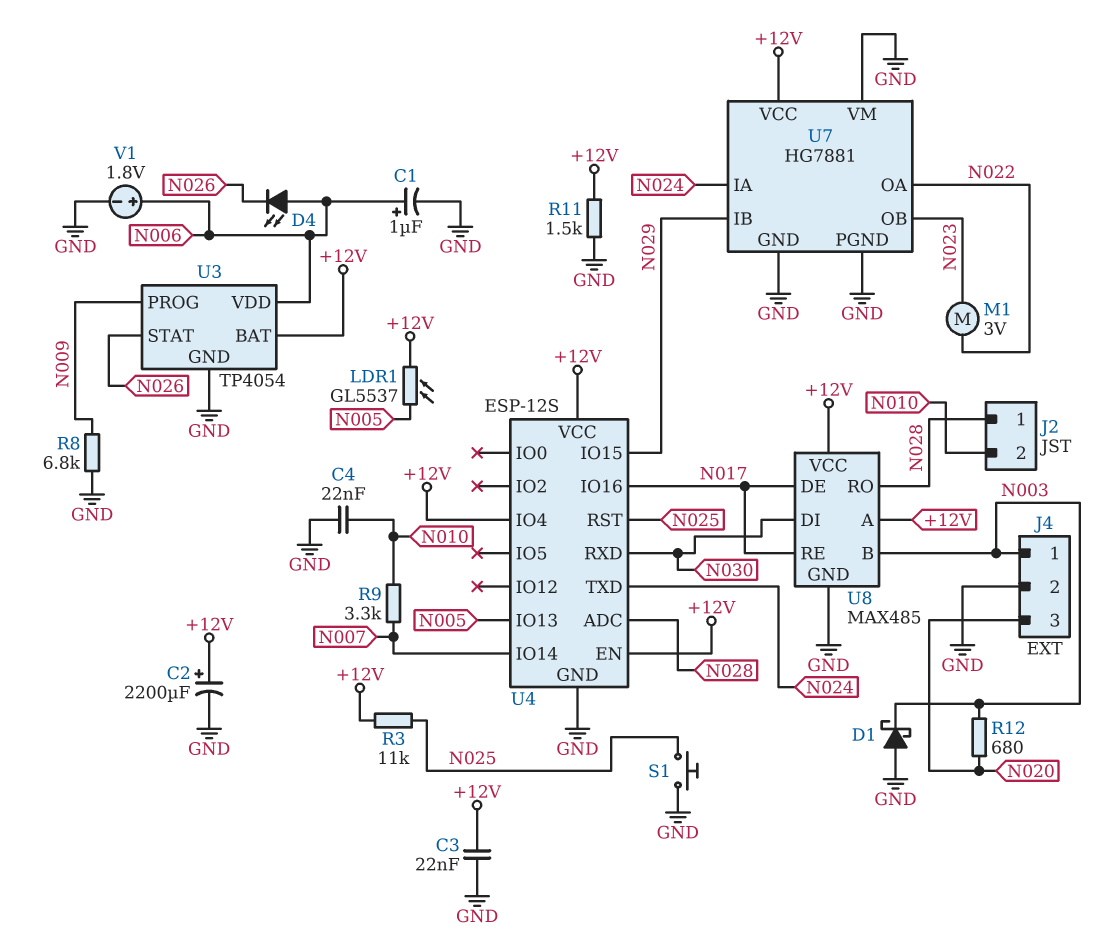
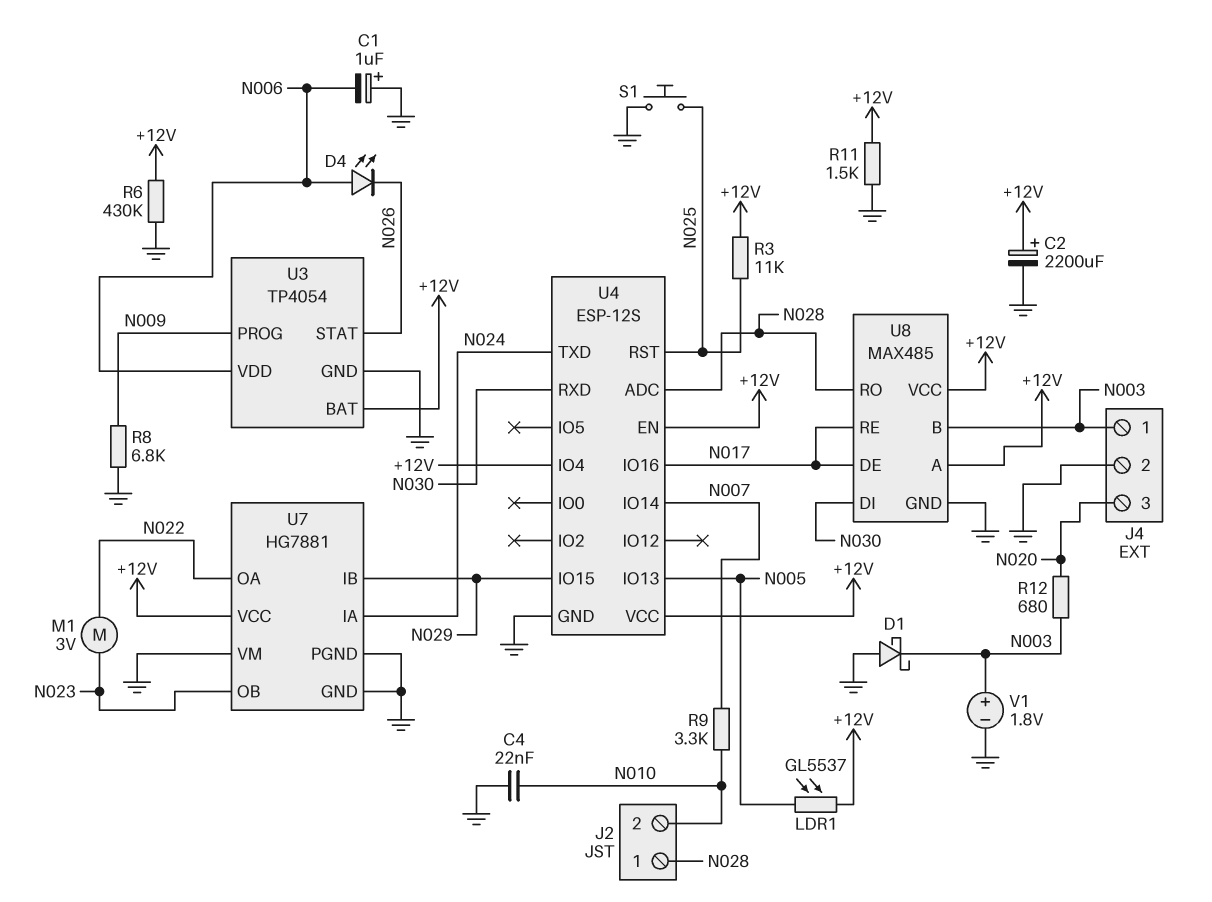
C1: 1uF (plus N006, minus GND) -> 1uF (plus GND, minus N006)
C3: 22nF (+12V, GND) -> none
R6: none -> 430k (+12V, GND)
V1: 1.8V (plus N006, minus GND) -> 1.8V (plus N003, minus GND)

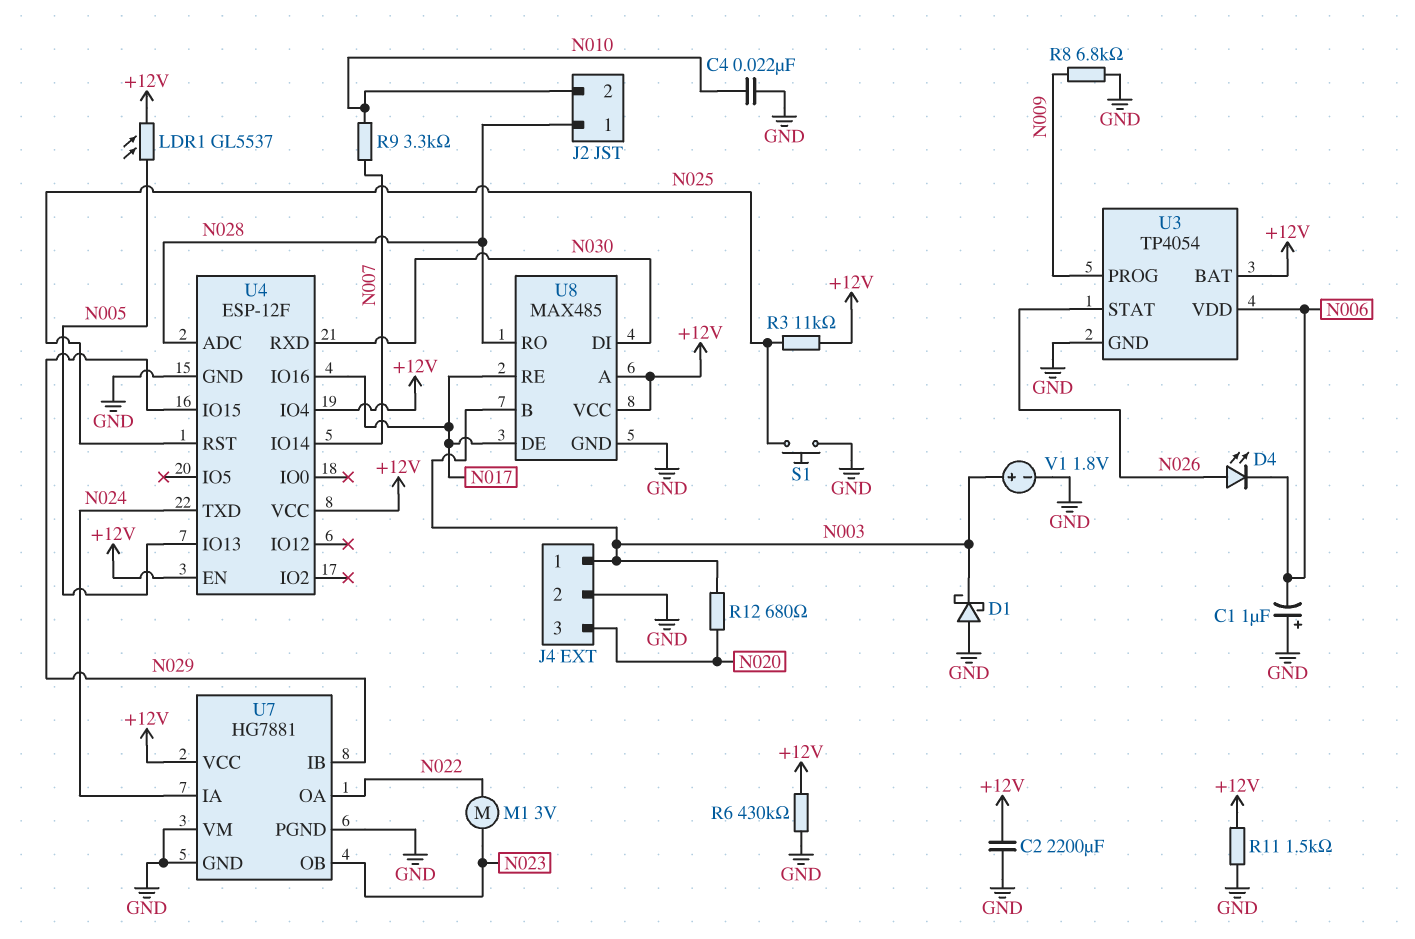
C2: 2200uF (plus +12V, minus GND) -> 2200uF (+12V, GND)
D4: LED (A N006, K N026) -> LED (A N026, K N006)
U4: ESP-12S -> ESP-12F

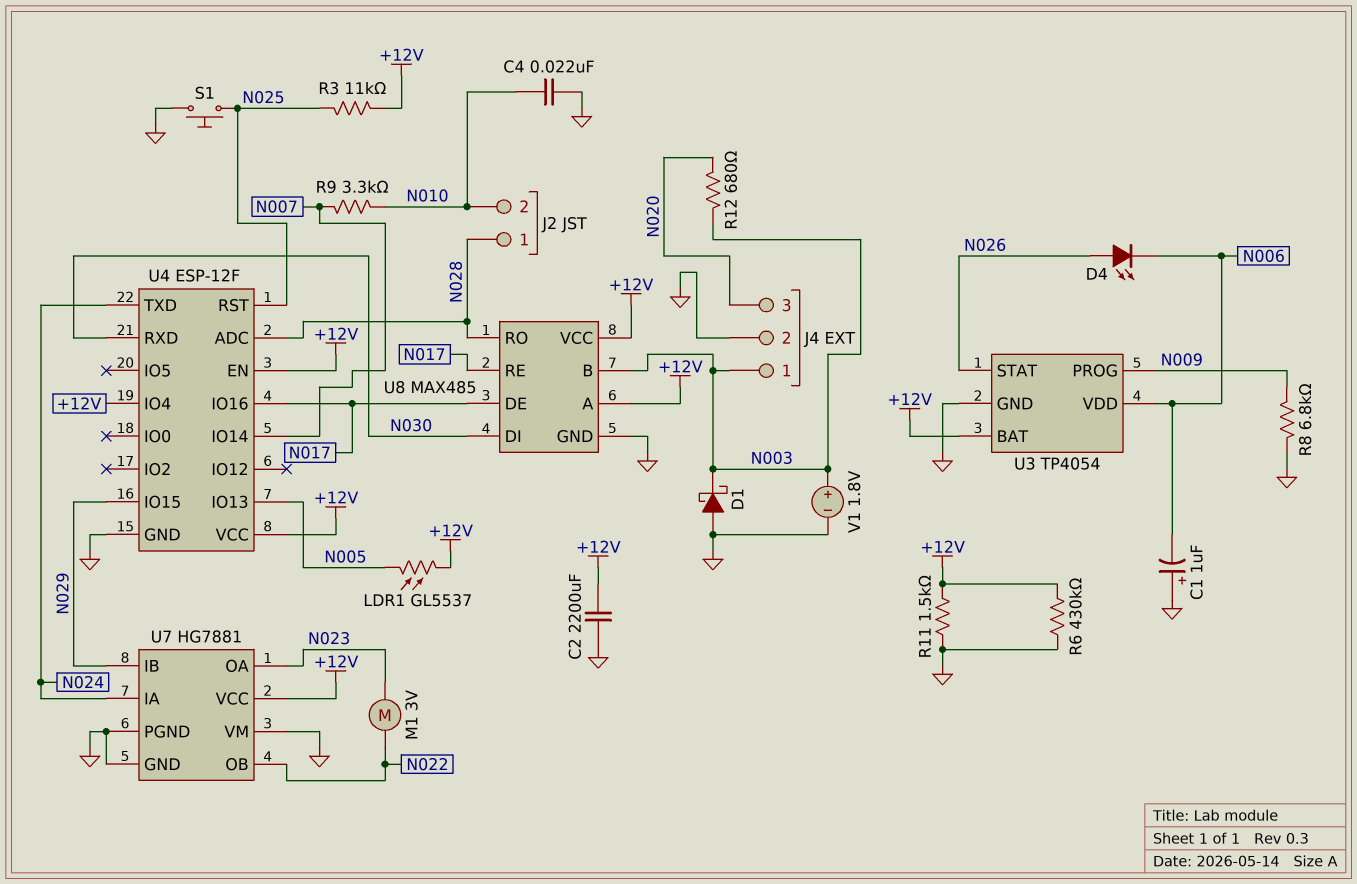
U7 pin OA: N022 -> N023
U7 pin OB: N023 -> N022

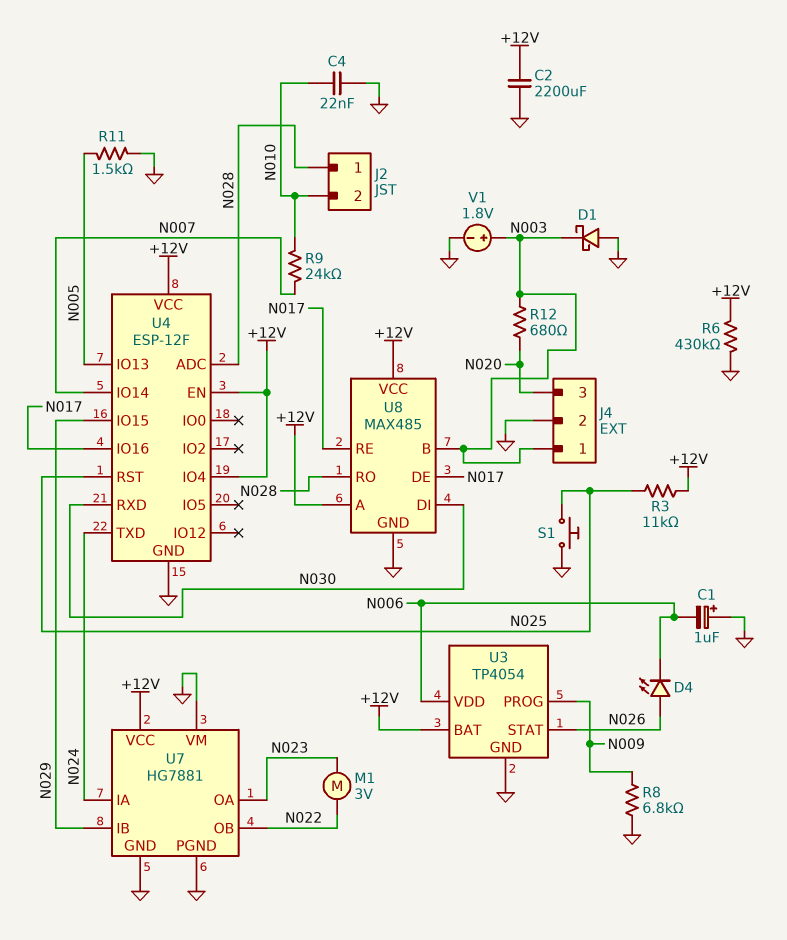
LDR1: GL5537 (+12V, N005) -> none
R9: 3.3k (N007, N010) -> 24k (N007, N010)
R11: 1.5k (+12V, GND) -> 1.5k (GND, N005)

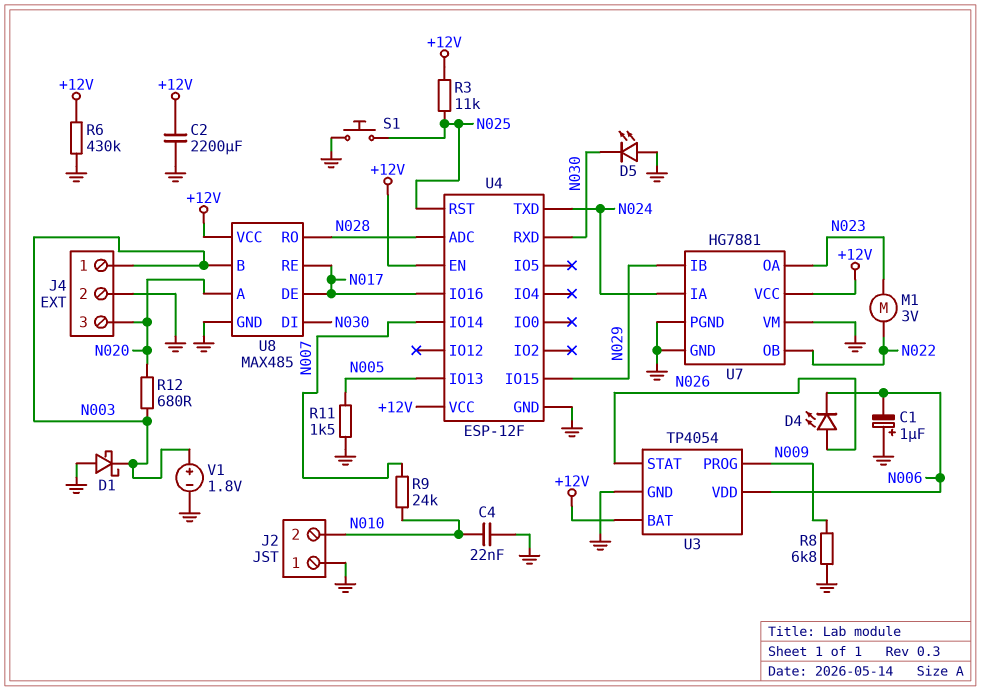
D5: none -> LED (A GND, K N030)
J2 pin 1: N028 -> GND
U4 pin IO4: +12V -> none
U8 pin A: +12V -> N020

